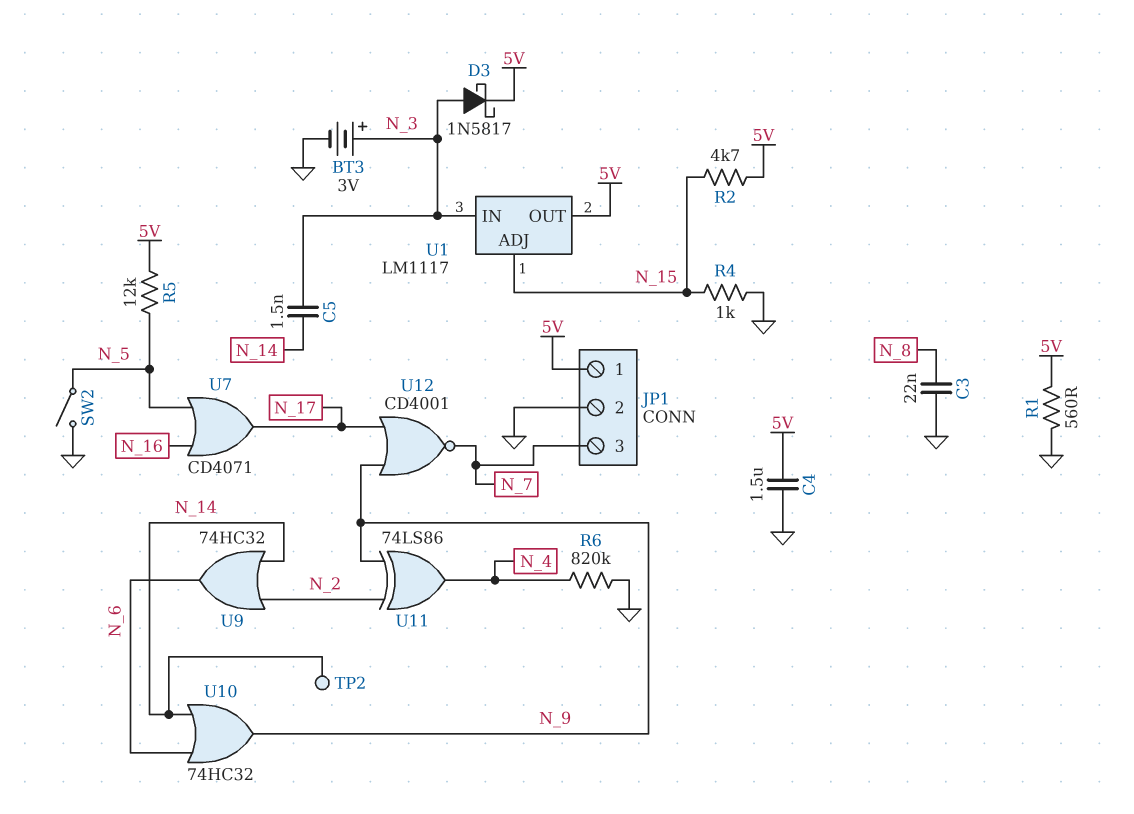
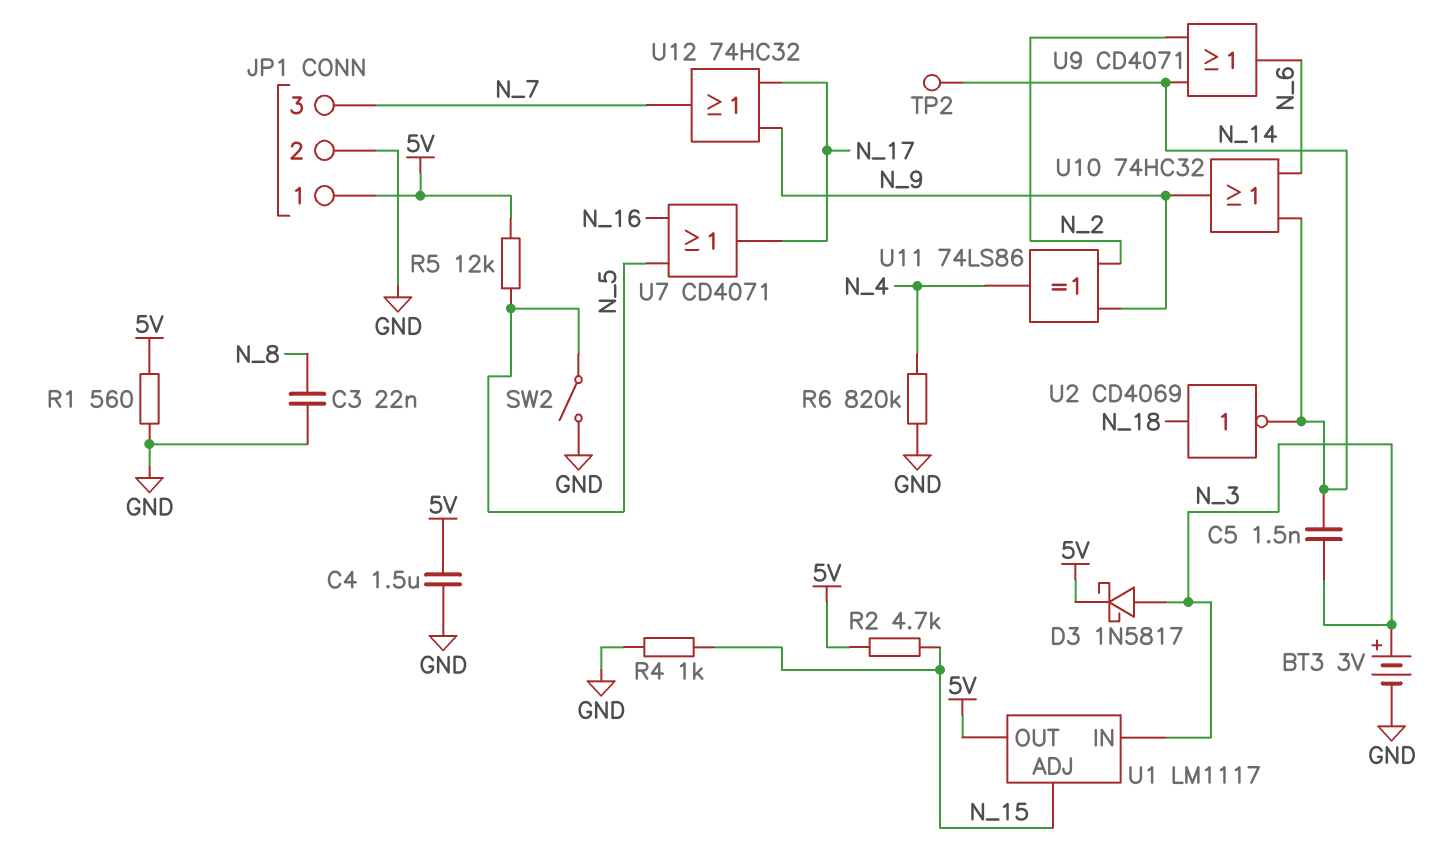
U2: none -> NOT CD4069 (in N_18, out N_14)
U9: OR 74HC32 (in N_2, in N_14, out N_6) -> OR CD4071 (in N_2, in N_14, out N_6)
U12: NOR CD4001 (in N_9, in N_17, out N_7) -> OR 74HC32 (in N_9, in N_17, out N_7)

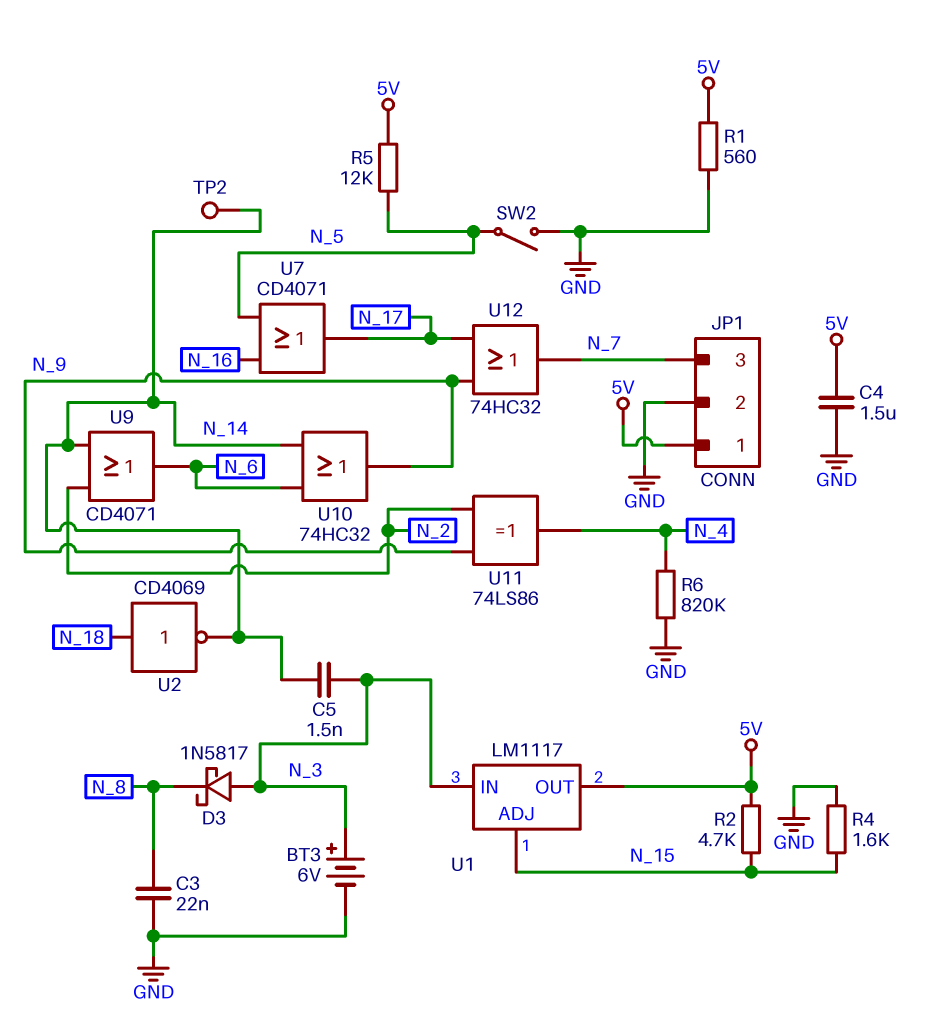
BT3: 3V (plus N_3, minus GND) -> 6V (plus N_3, minus GND)
D3: schottky 1N5817 (A N_3, K 5V) -> schottky 1N5817 (A N_3, K N_8)
R4: 1k (GND, N_15) -> 1.6k (GND, N_15)

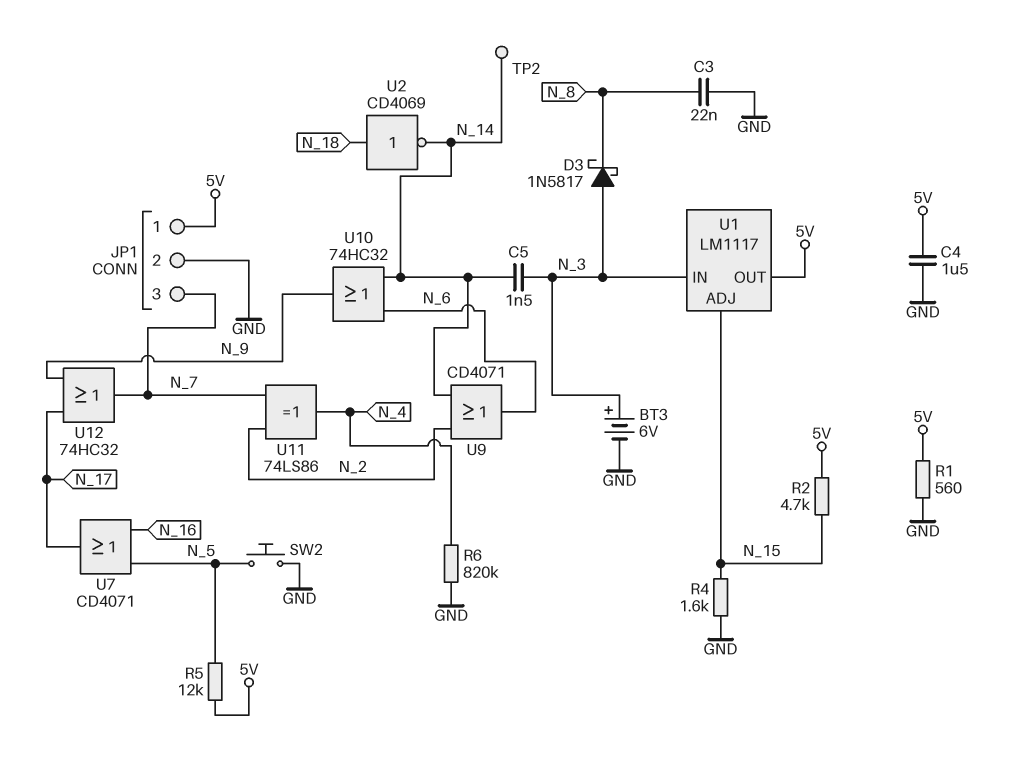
SW2: switch (GND, N_5) -> button (GND, N_5)
U11: XOR 74LS86 (in N_2, in N_9, out N_4) -> XOR 74LS86 (in N_2, in N_7, out N_4)

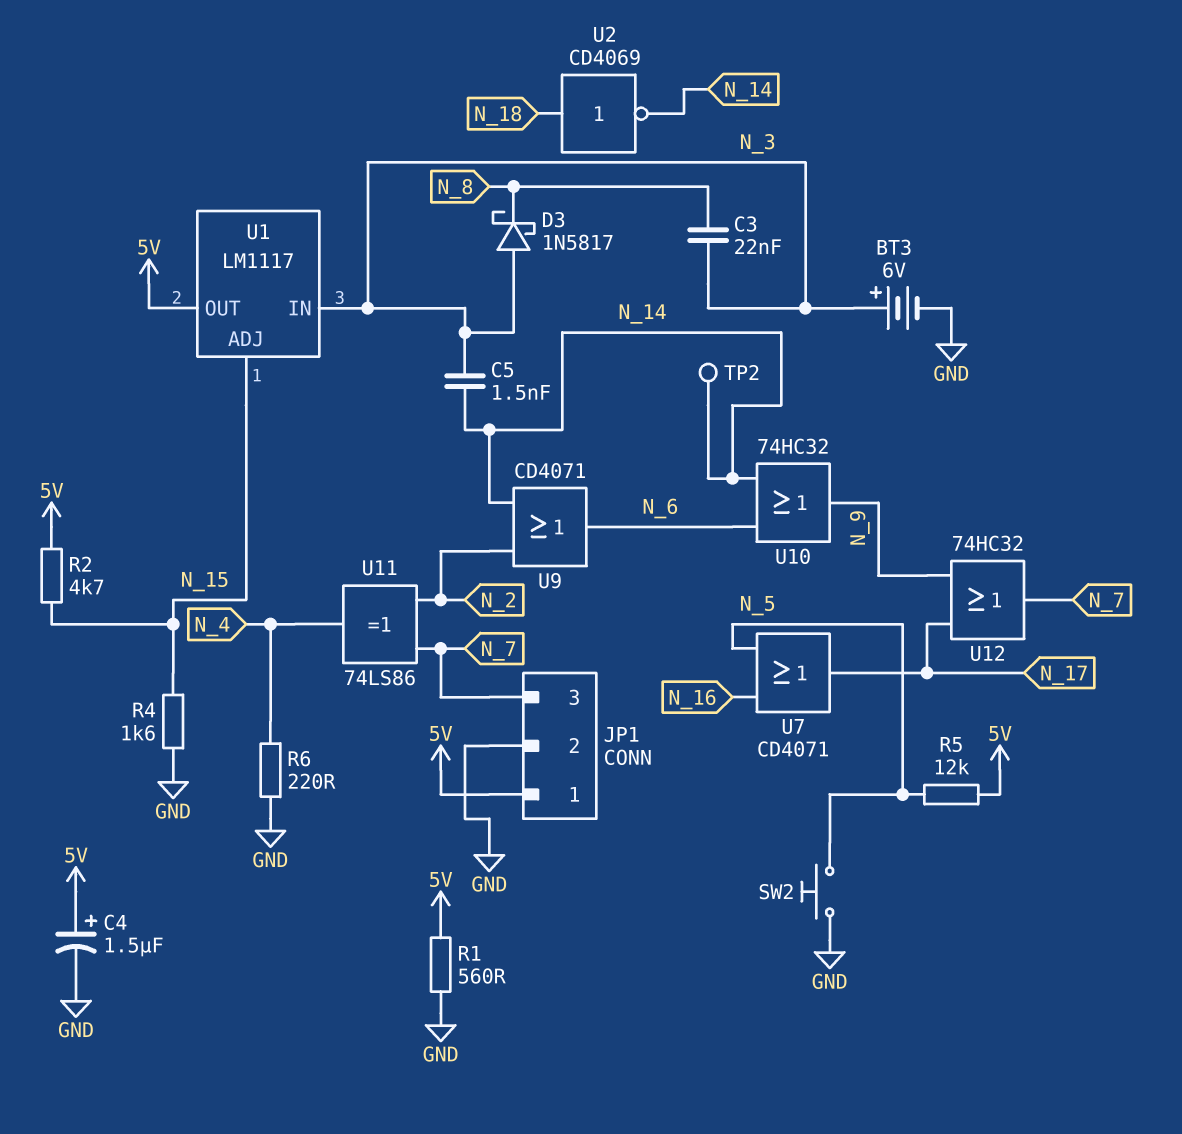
C3: 22nF (GND, N_8) -> 22nF (N_3, N_8)
C4: 1.5uF (5V, GND) -> 1.5uF (plus 5V, minus GND)
R6: 820k (GND, N_4) -> 220 (GND, N_4)

